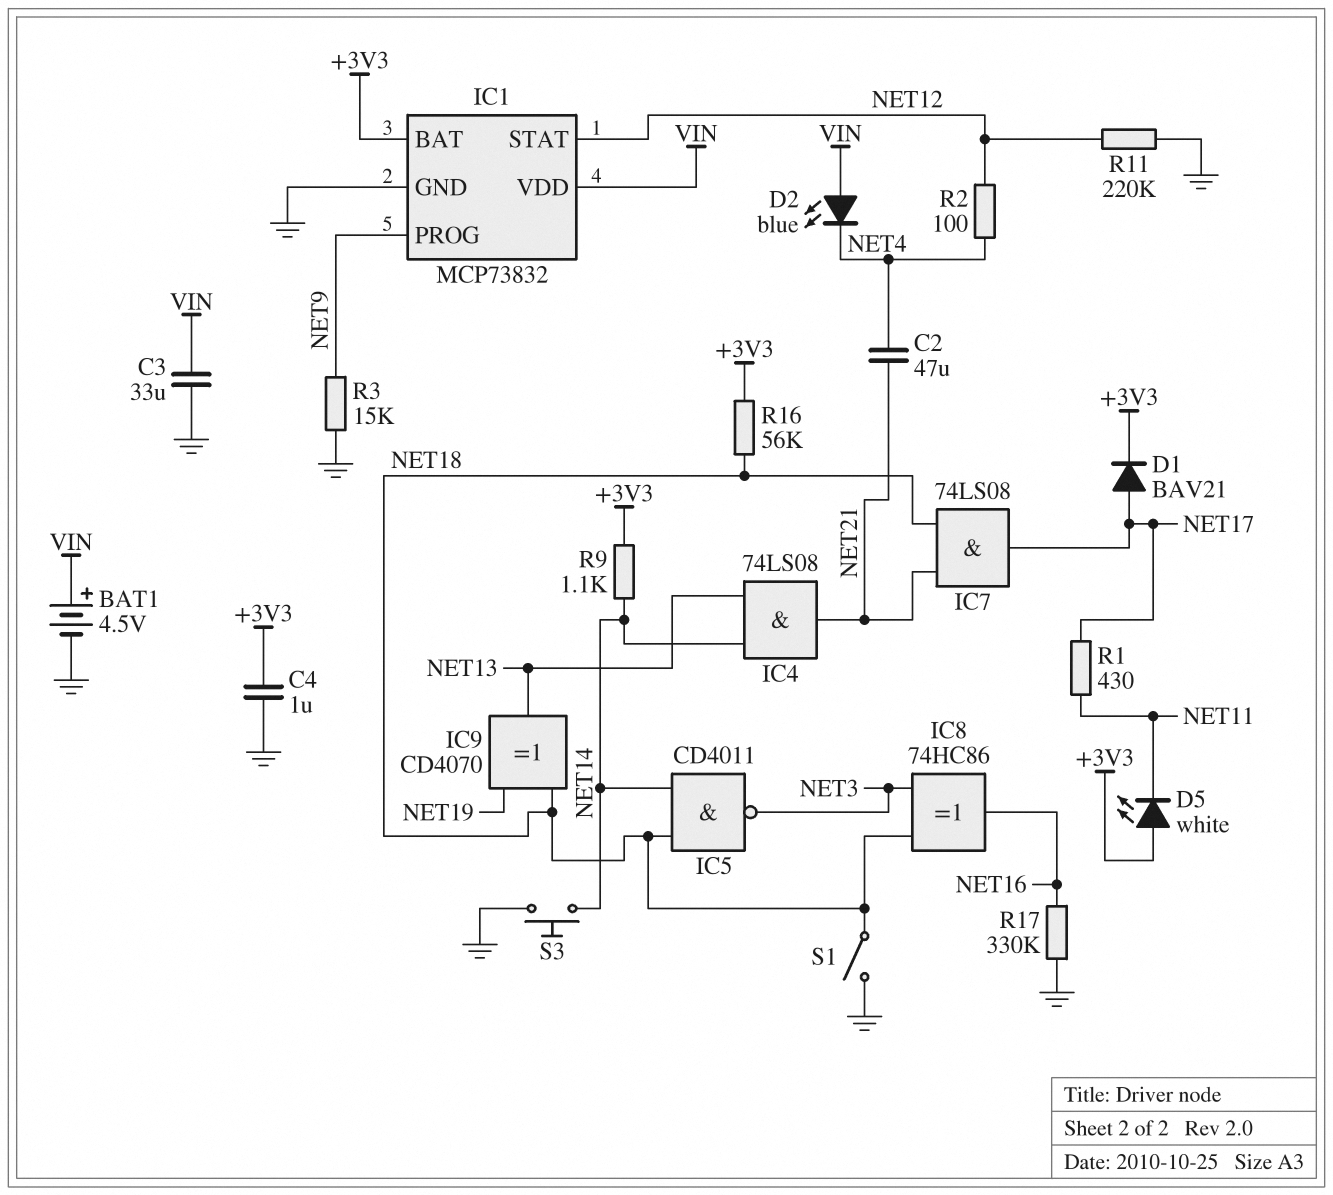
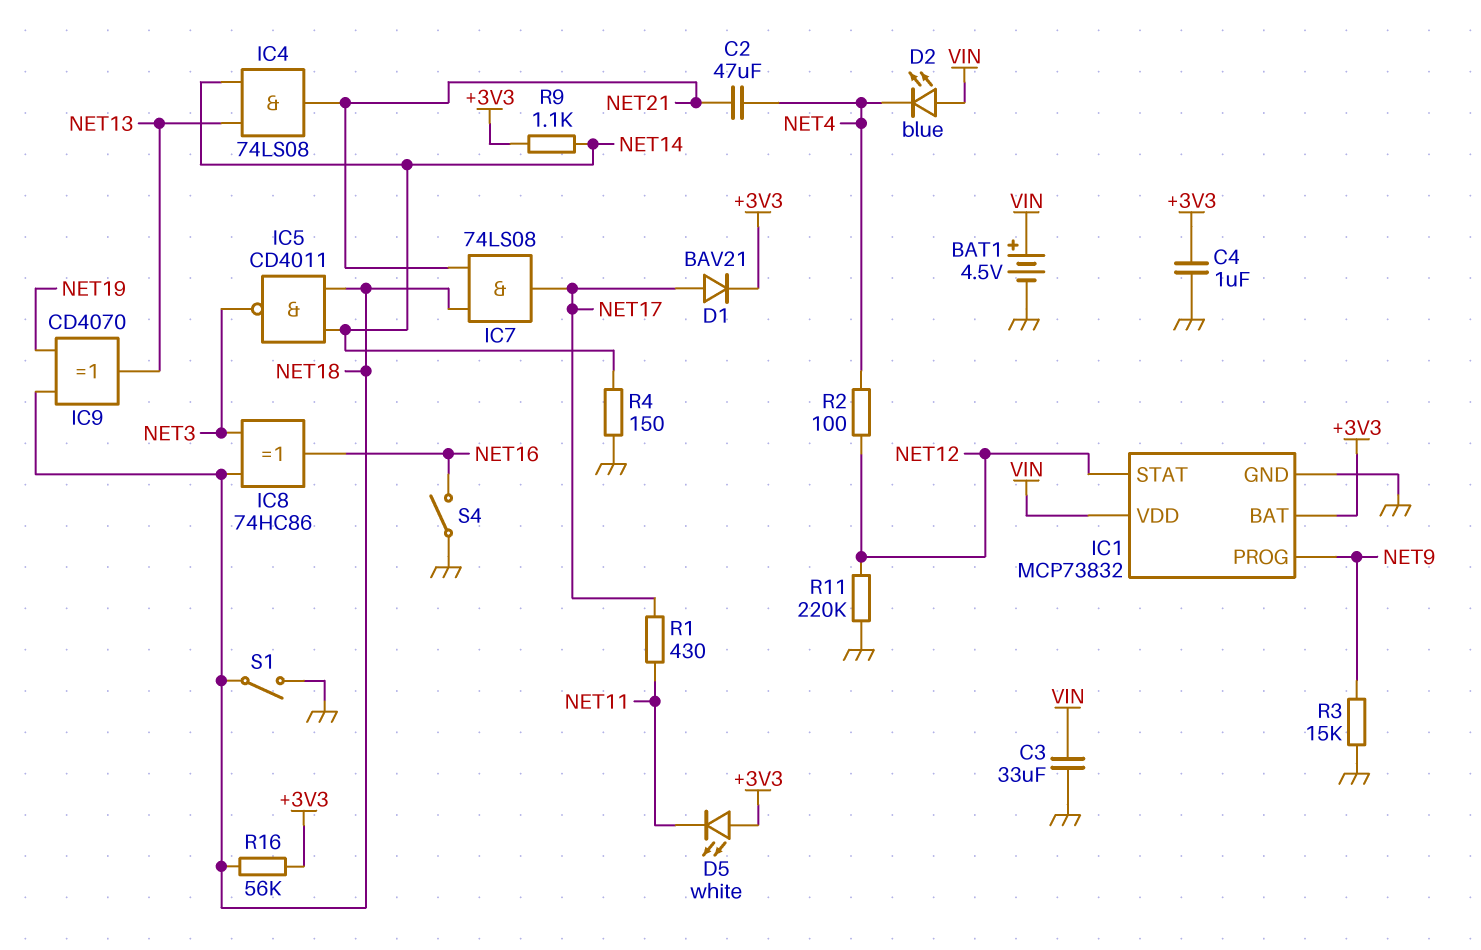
R4: none -> 150 (GND, NET14)
R17: 330k (GND, NET16) -> none
S3: button (GND, NET14) -> none
S4: none -> switch (GND, NET16)

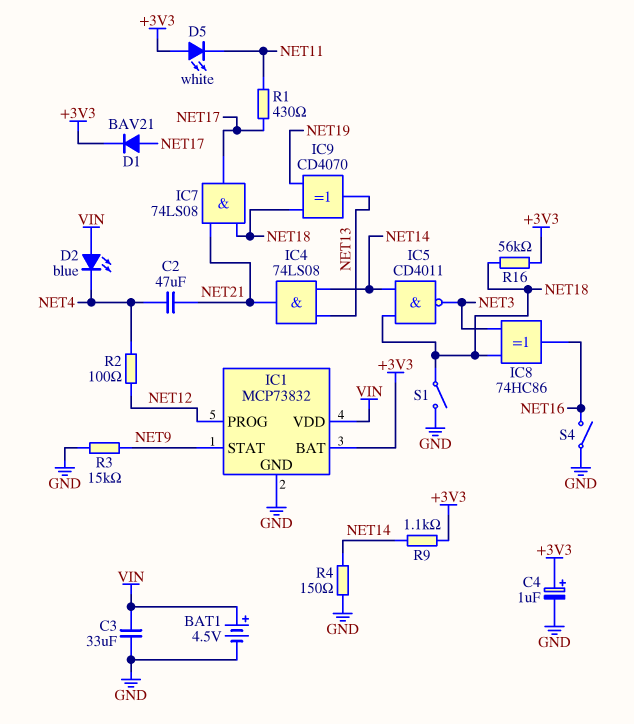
C4: 1uF (+3V3, GND) -> 1uF (plus +3V3, minus GND)
IC1 pin PROG: NET9 -> NET12
IC1 pin STAT: NET12 -> NET9
R11: 220k (GND, NET12) -> none

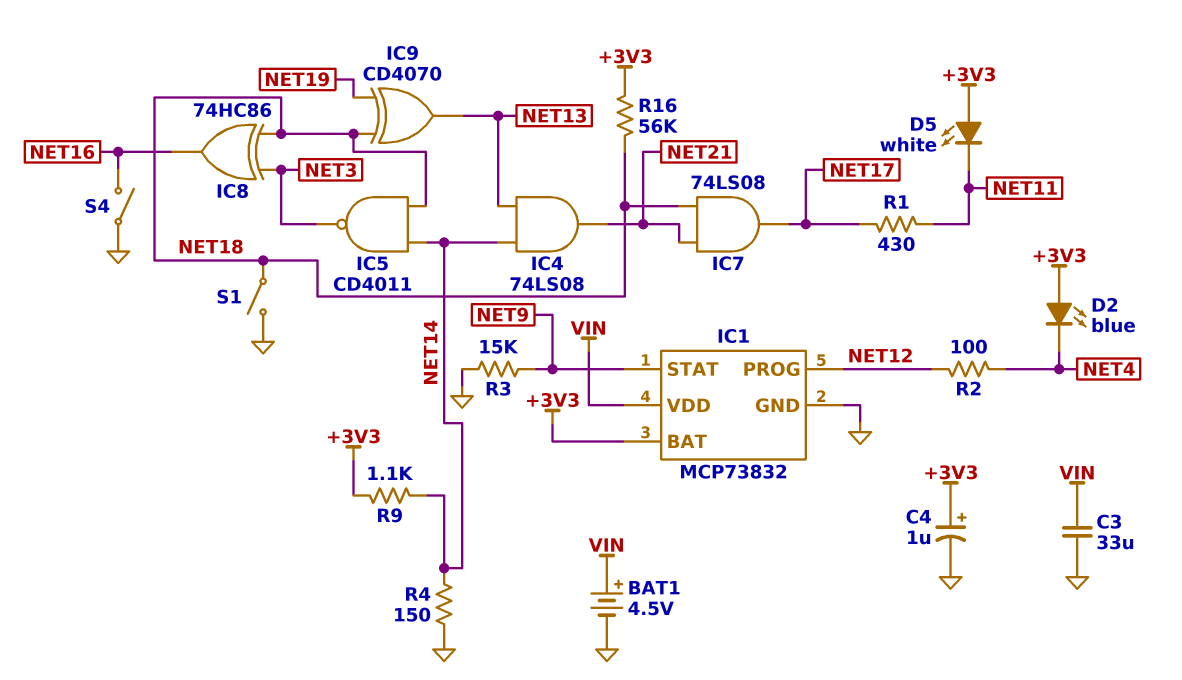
C2: 47uF (NET4, NET21) -> none
D1: diode BAV21 (A NET17, K +3V3) -> none
D2: LED blue (A VIN, K NET4) -> LED blue (A +3V3, K NET4)

